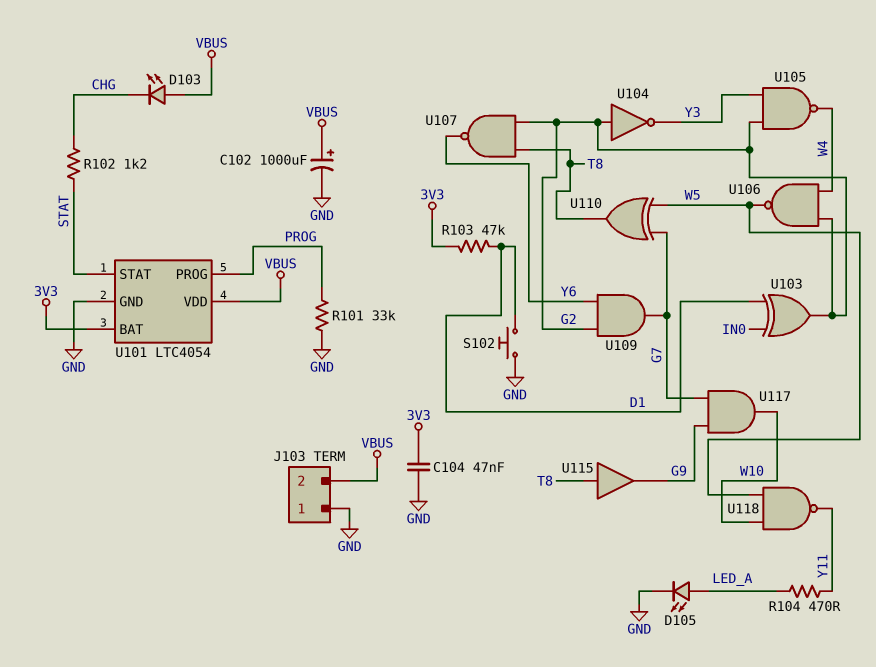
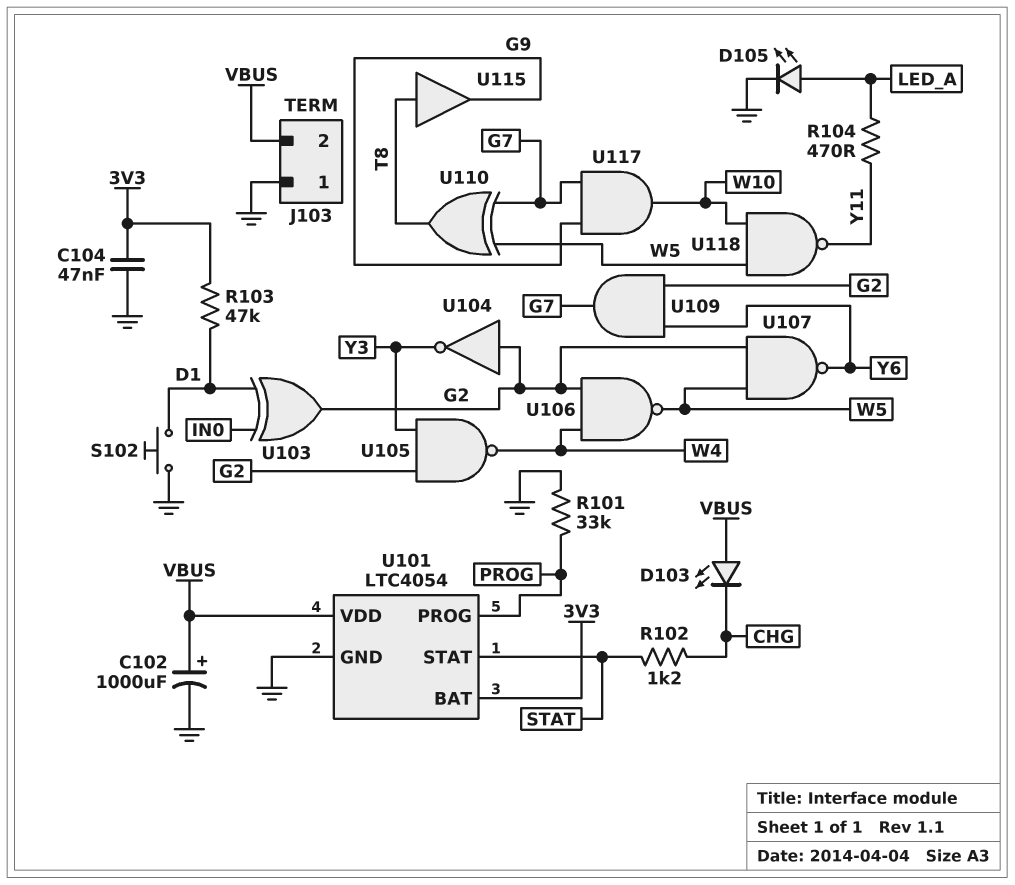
U107: NAND (in G2, in T8, out Y6) -> NAND (in G2, in W5, out Y6)

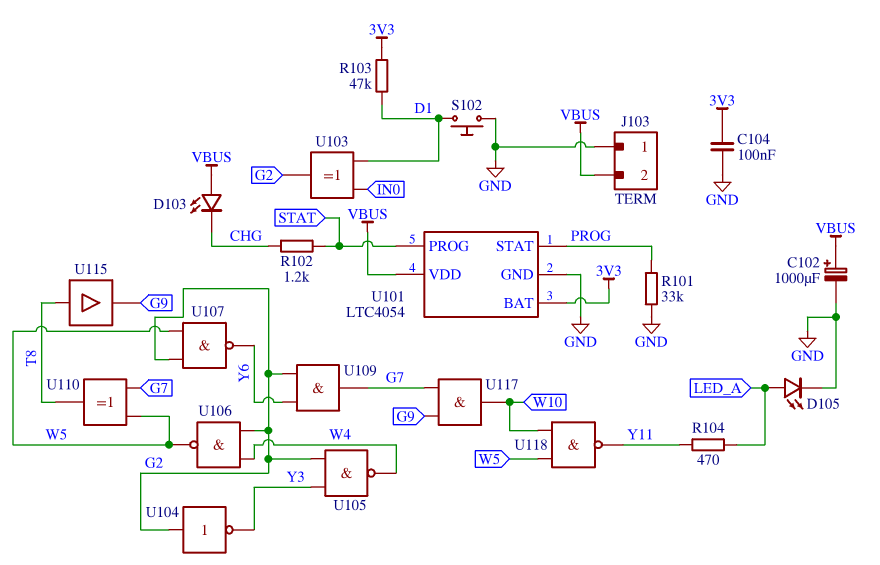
C104: 47nF (3V3, GND) -> 100nF (3V3, GND)
U101 pin PROG: PROG -> STAT
U101 pin STAT: STAT -> PROG

